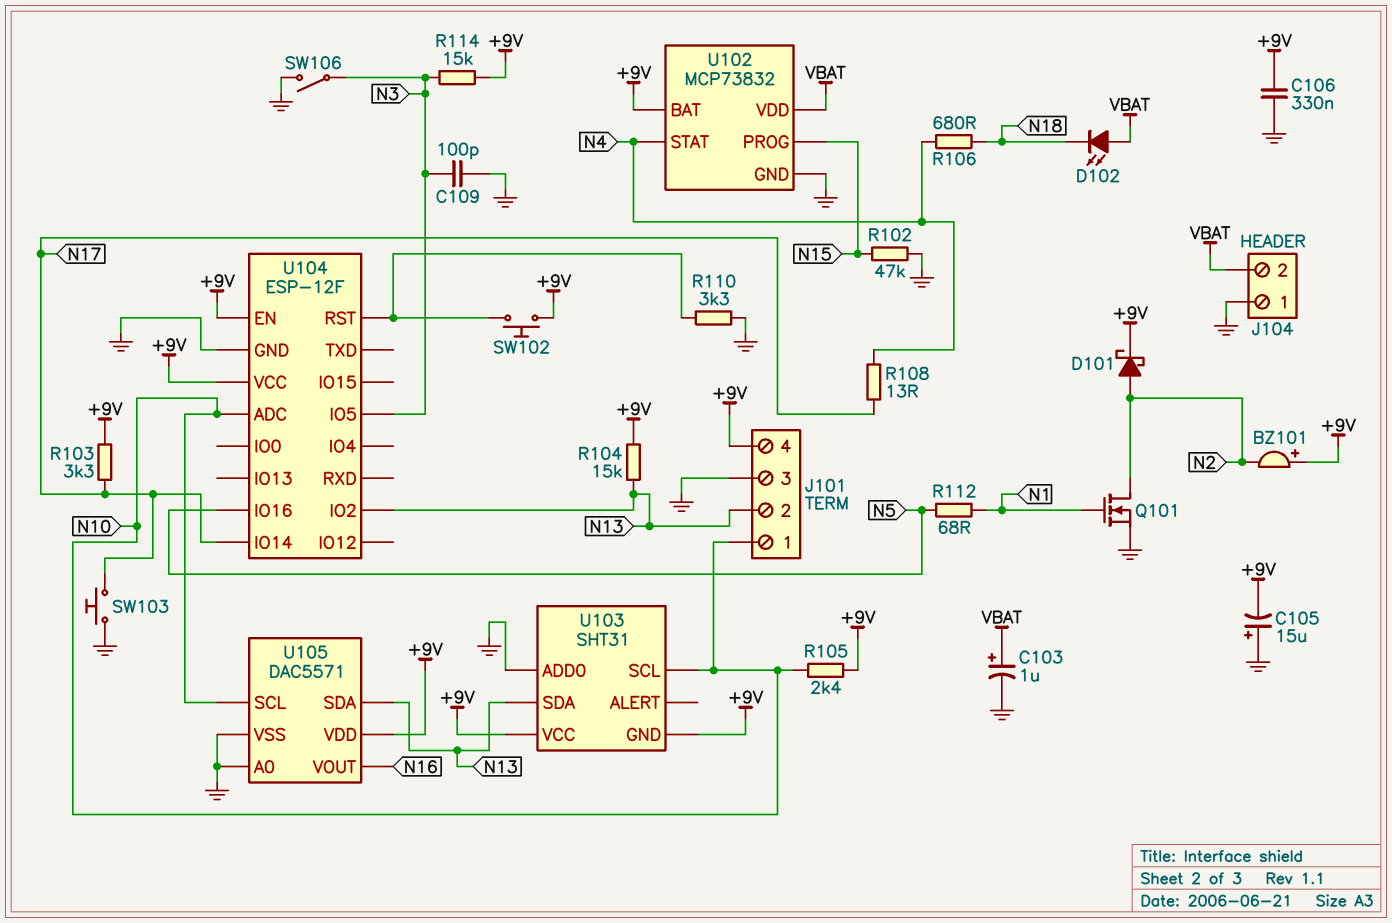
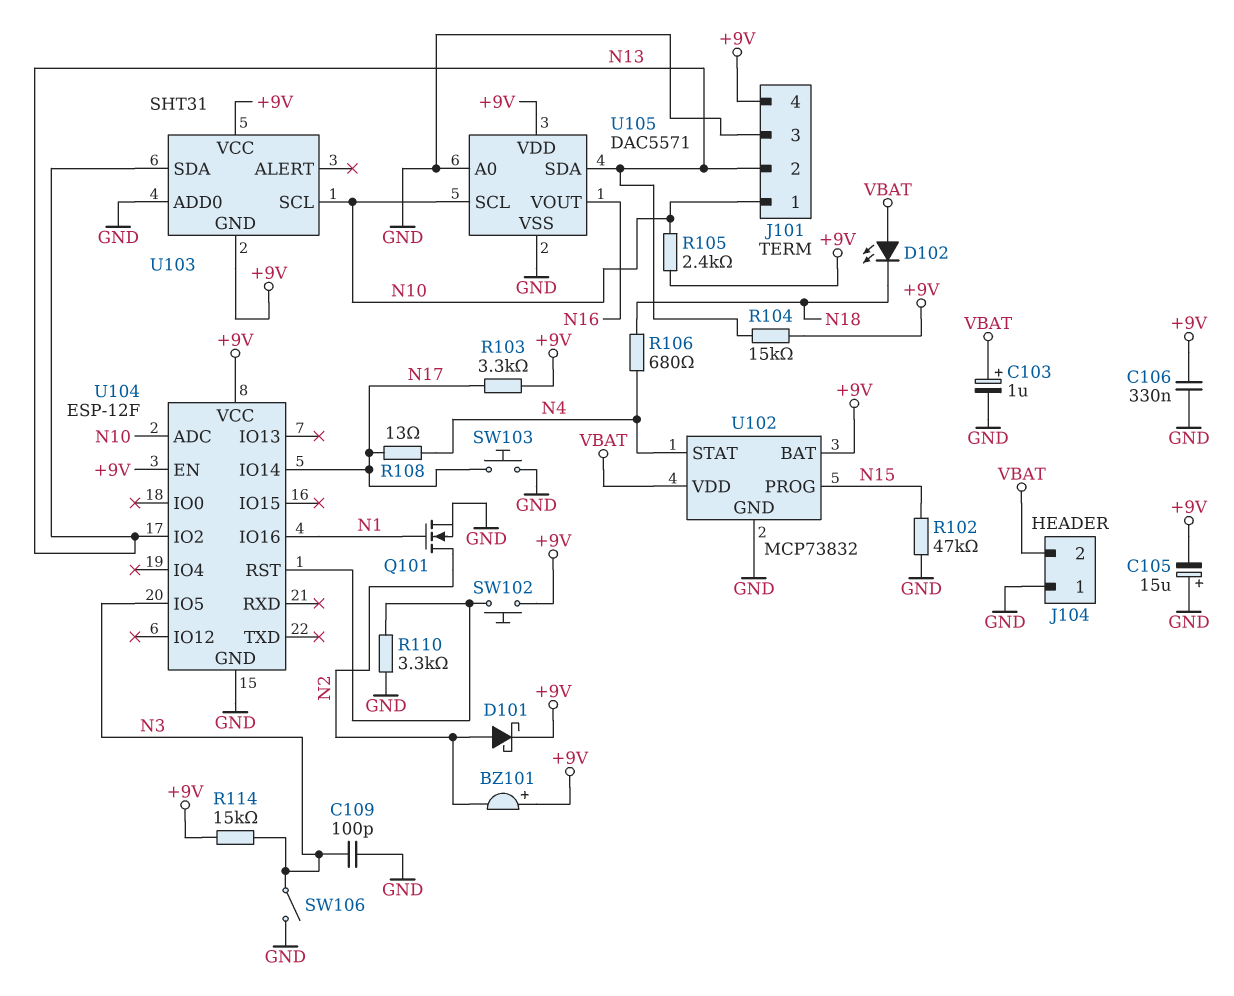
R112: 68 (N1, N5) -> none
U104 pin IO16: N5 -> N1

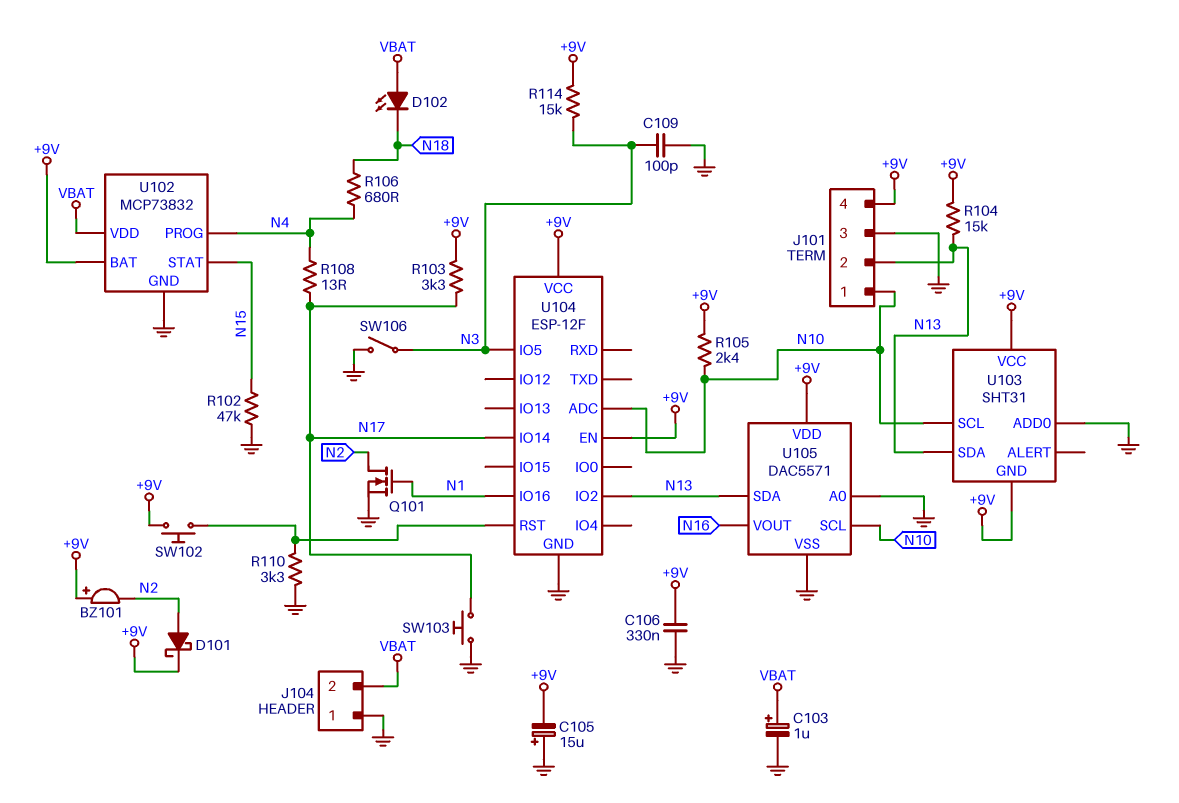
U102 pin PROG: N15 -> N4
U102 pin STAT: N4 -> N15

